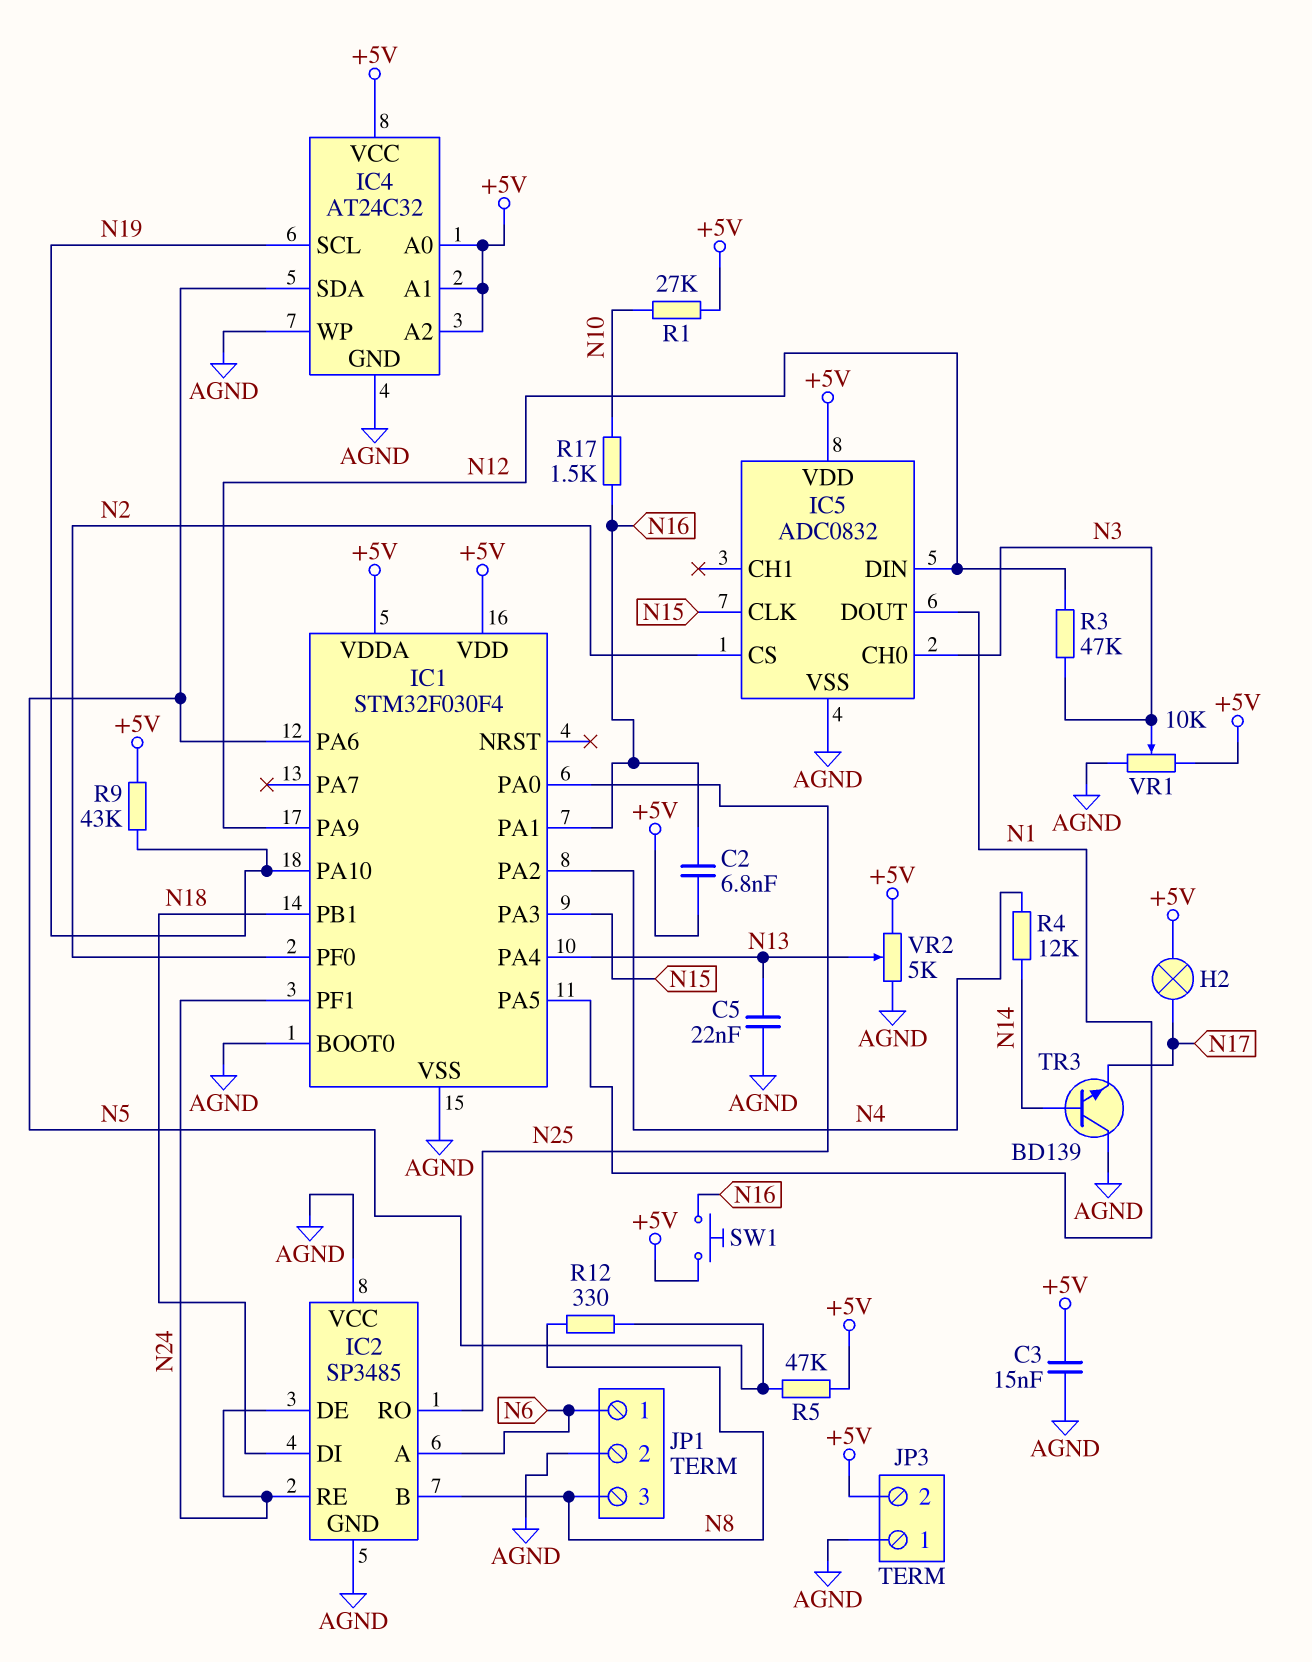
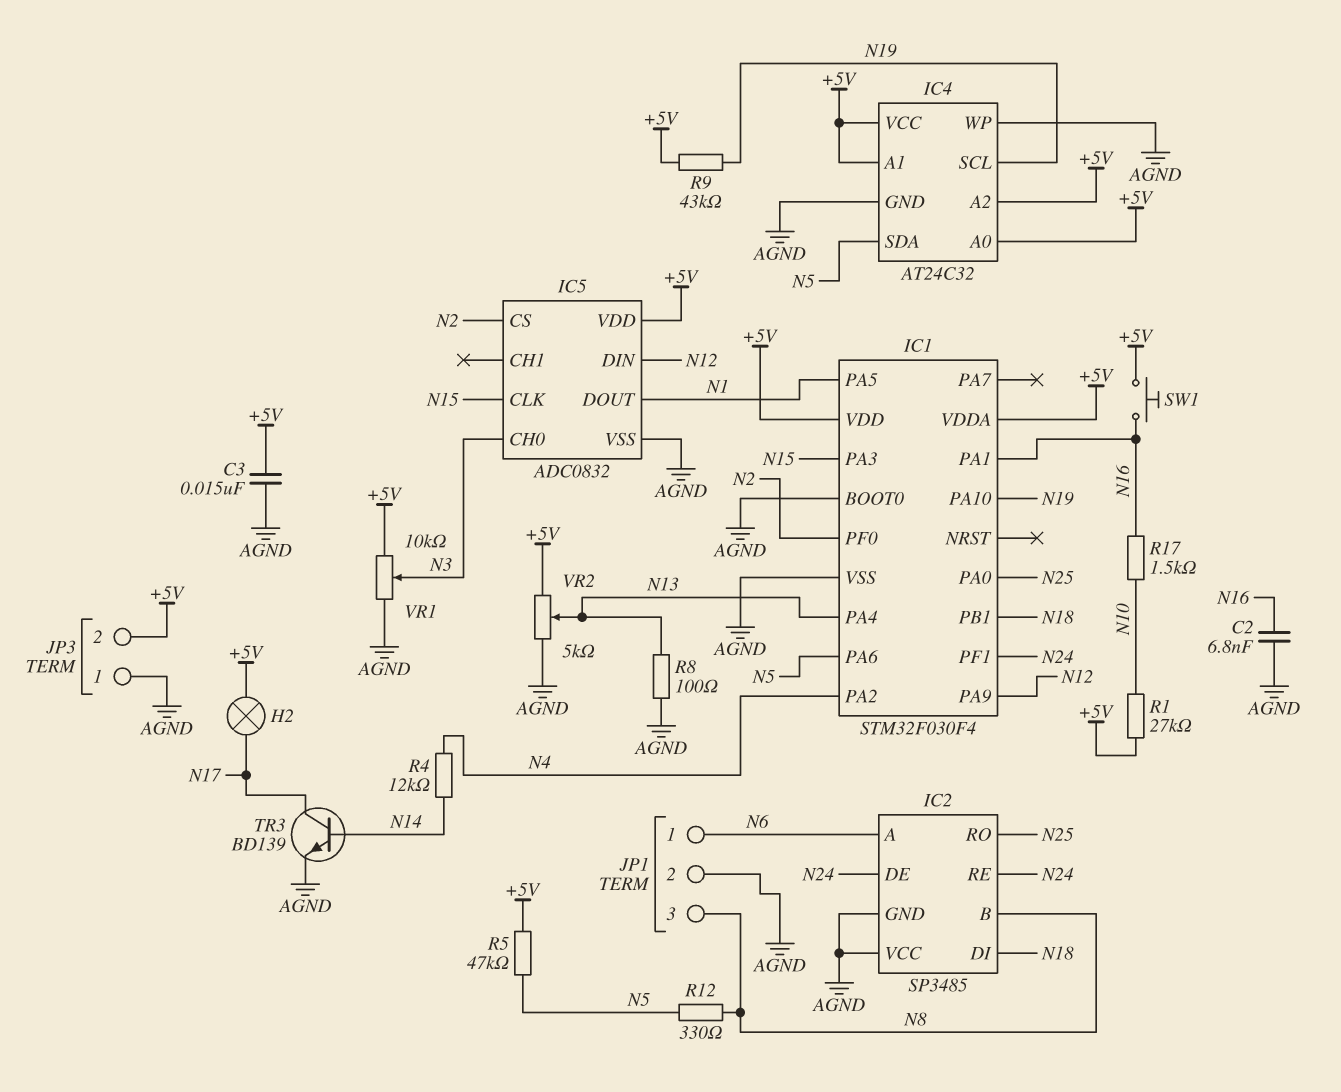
C2: 6.8nF (+5V, N16) -> 6.8nF (AGND, N16)
C5: 22nF (AGND, N13) -> none
R3: 47k (N3, N12) -> none
R8: none -> 100 (AGND, N13)
TR3: NPN BD139 (B N14, C AGND, E N17) -> NPN BD139 (B N14, C N17, E AGND)

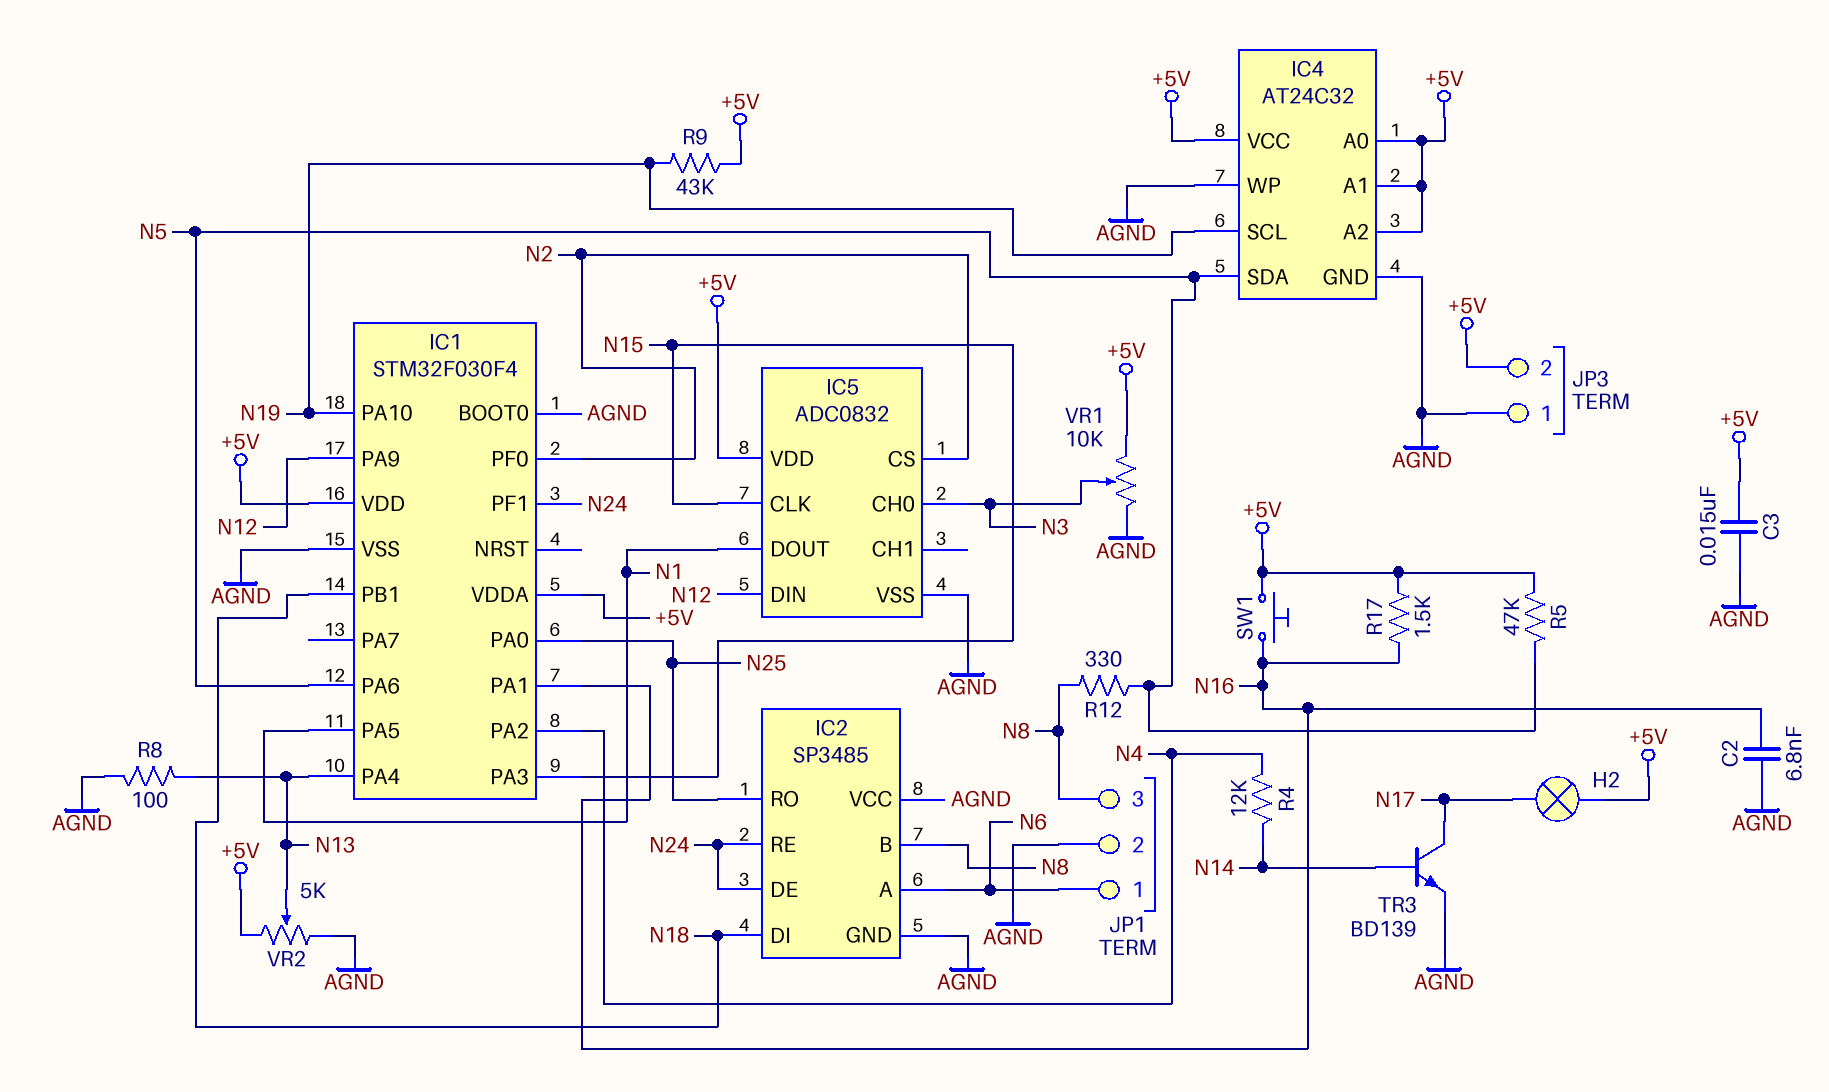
R1: 27k (+5V, N10) -> none
R17: 1.5k (N10, N16) -> 1.5k (+5V, N16)

